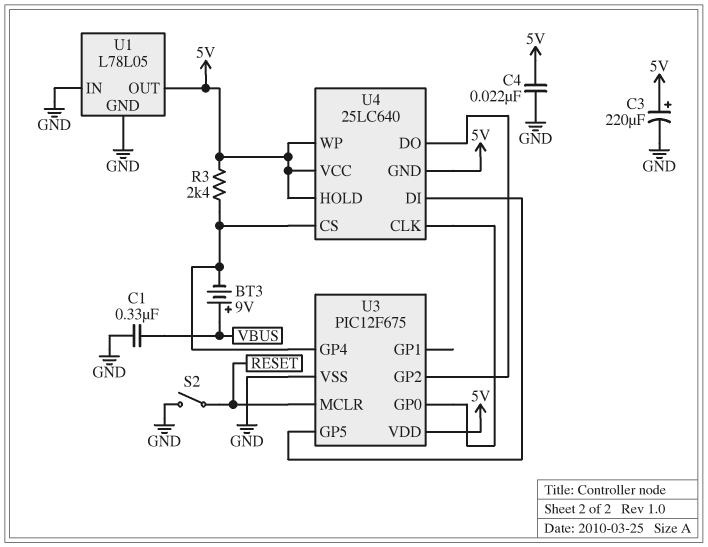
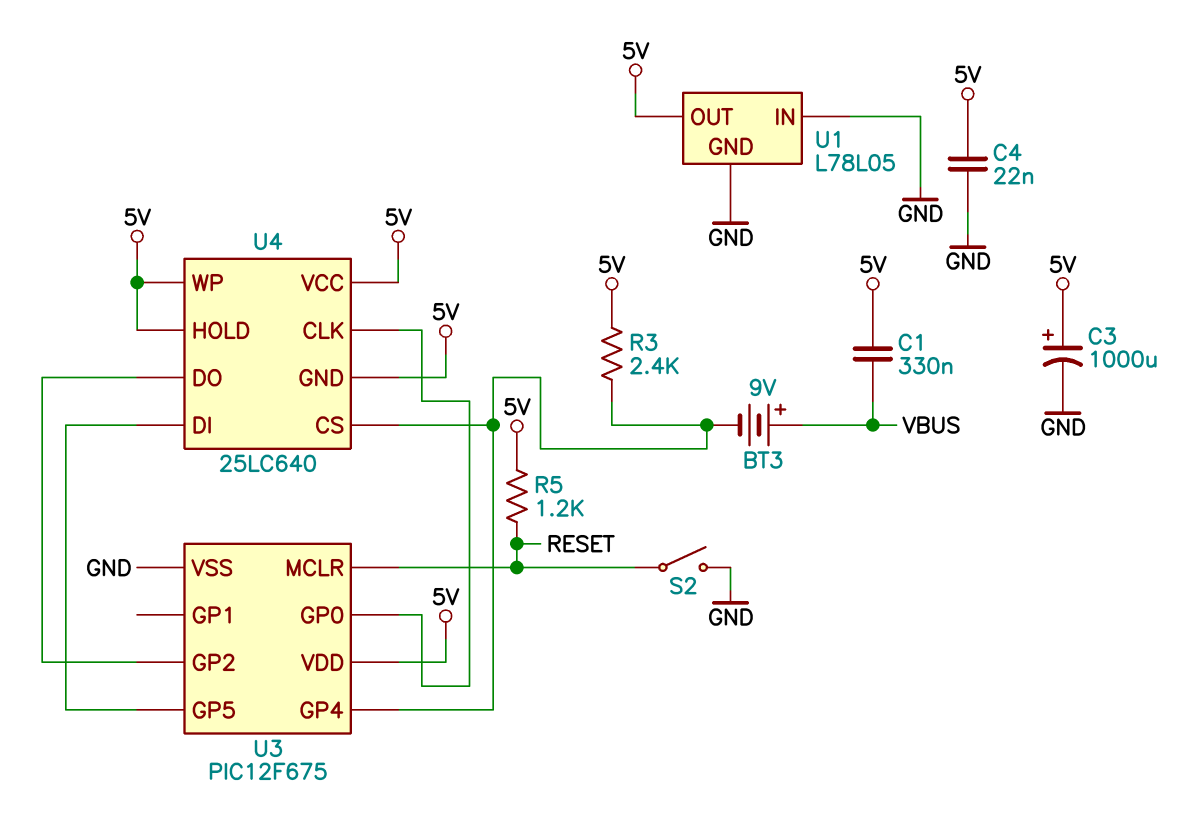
C1: 330nF (GND, VBUS) -> 330nF (5V, VBUS)
C3: 220uF (plus 5V, minus GND) -> 1000uF (plus 5V, minus GND)
R5: none -> 1.2k (5V, RESET)

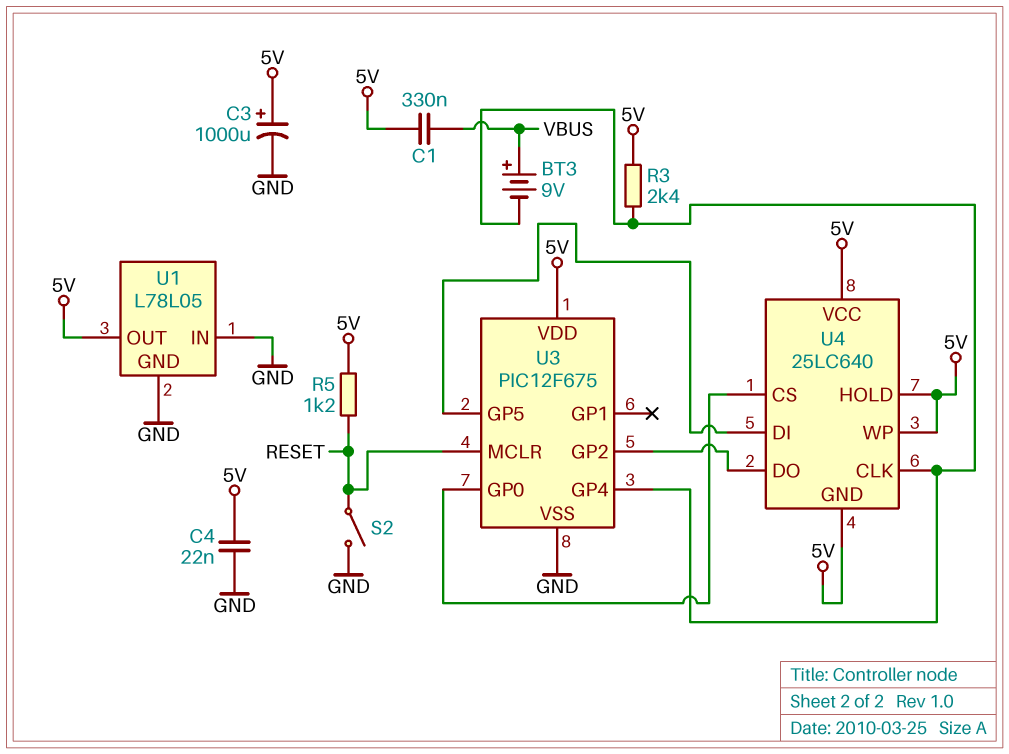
U4 pin CLK: U3/GP0 -> U3/GP4
U4 pin CS: U3/GP4 -> U3/GP0

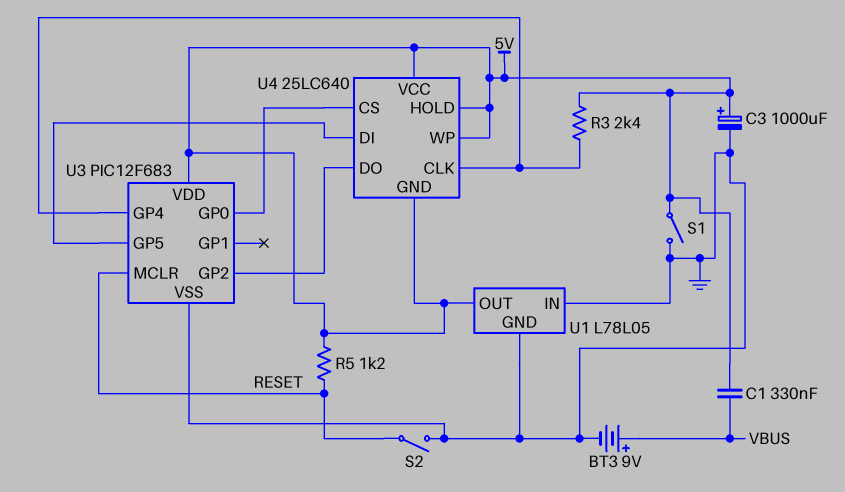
BT3: 9V (plus VBUS, minus U3/GP4) -> 9V (plus VBUS, minus GND)
C4: 22nF (5V, GND) -> none
S1: none -> switch (5V, GND)
U3: PIC12F675 -> PIC12F683

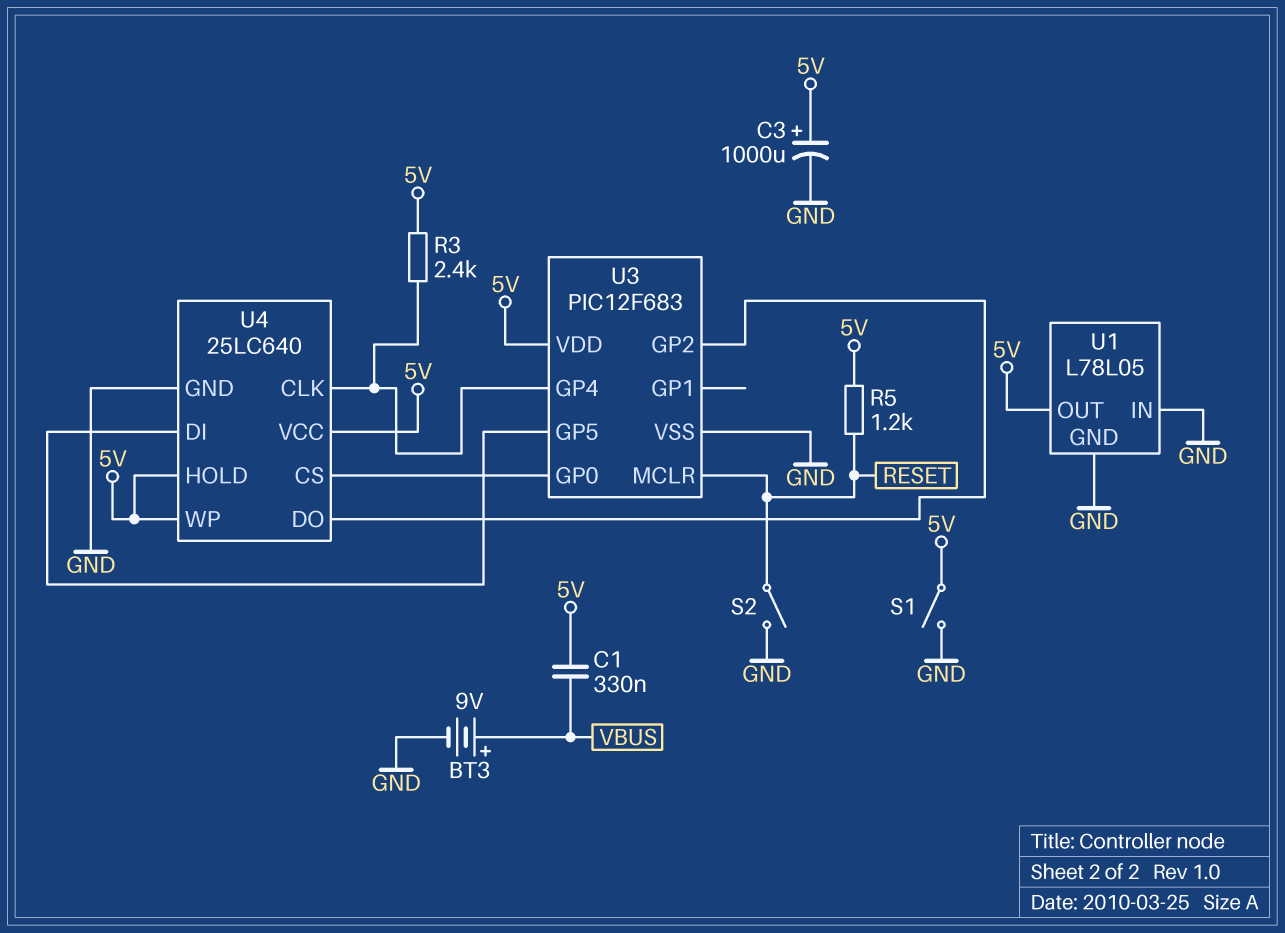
U4 pin GND: 5V -> GND

